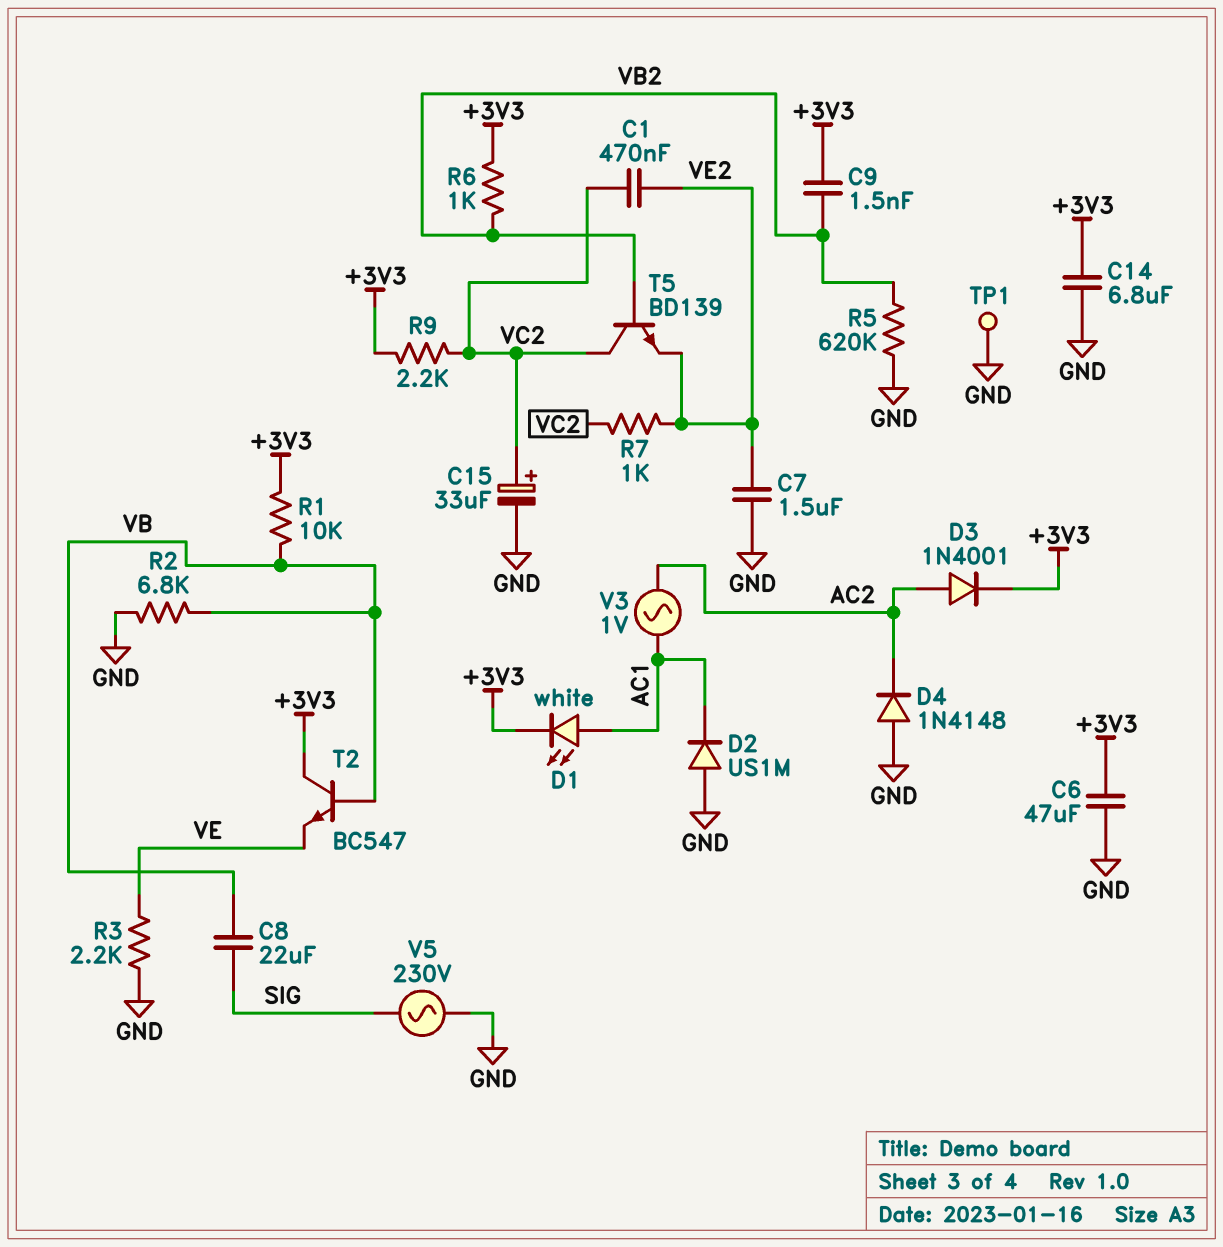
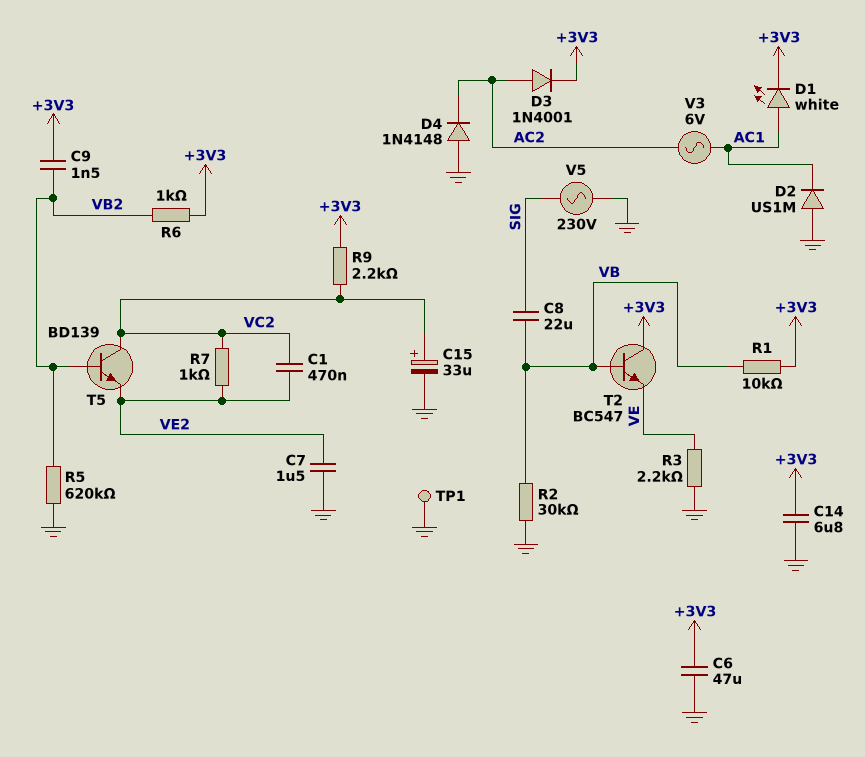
R2: 6.8k (GND, VB) -> 30k (GND, VB)
V3: AC 1V (AC1, AC2) -> AC 6V (AC1, AC2)

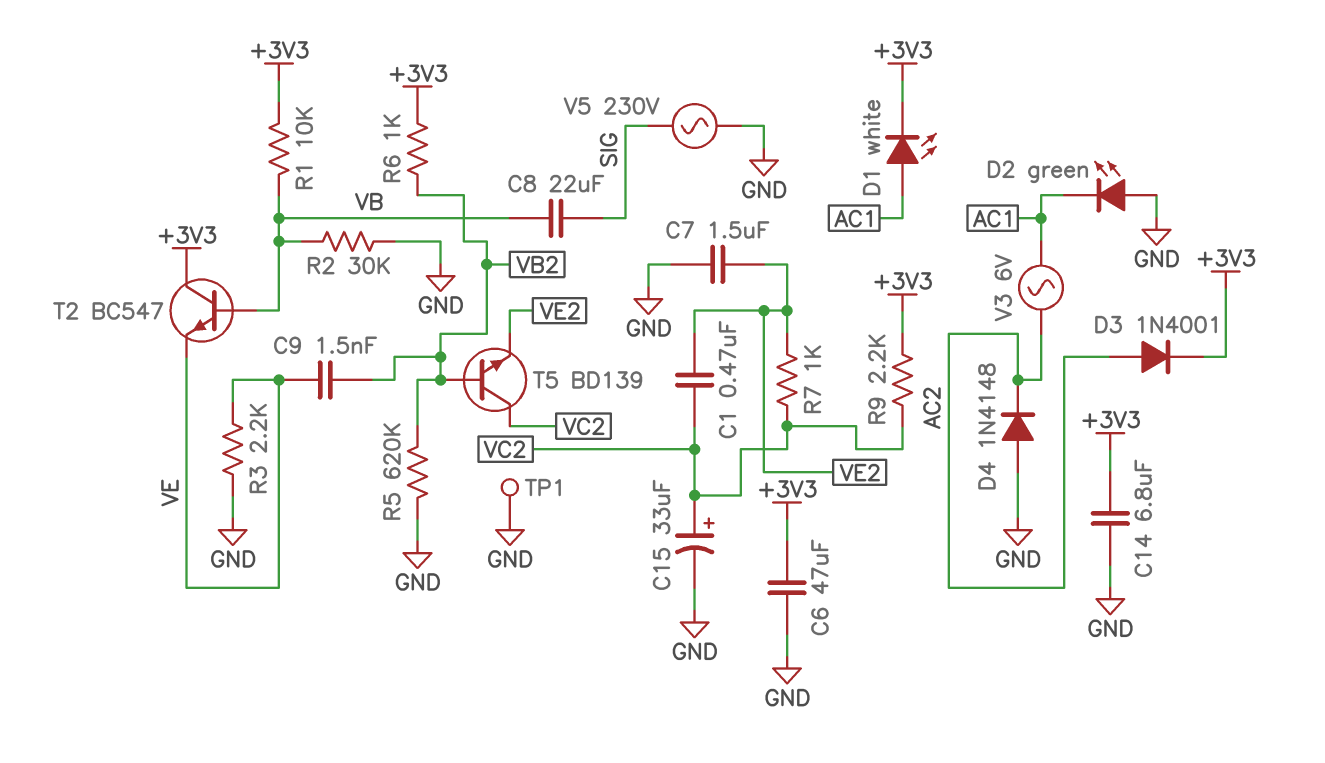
C9: 1.5nF (+3V3, VB2) -> 1.5nF (VB2, VE)
D2: diode US1M (A GND, K AC1) -> LED green (A GND, K AC1)

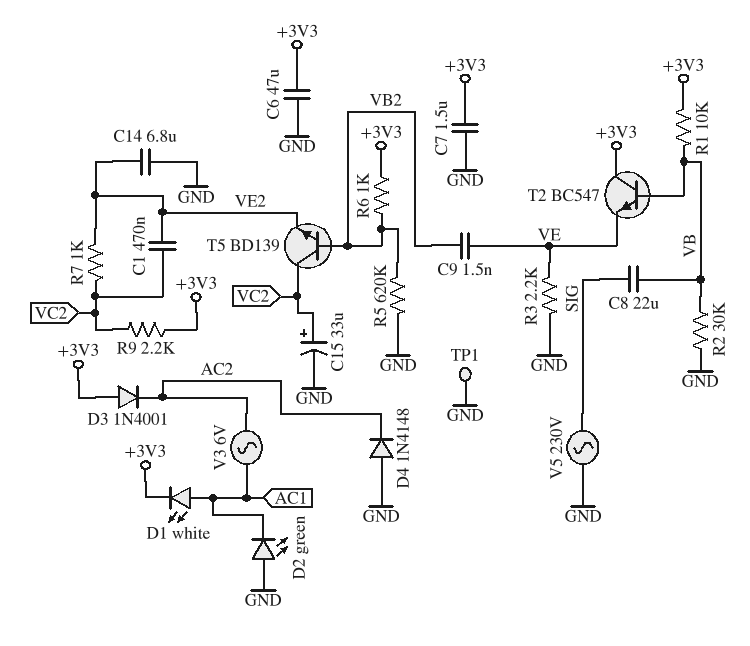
C7: 1.5uF (GND, VE2) -> 1.5uF (+3V3, GND)
C14: 6.8uF (+3V3, GND) -> 6.8uF (GND, VE2)
D3: diode 1N4001 (A AC2, K +3V3) -> diode 1N4001 (A +3V3, K AC2)

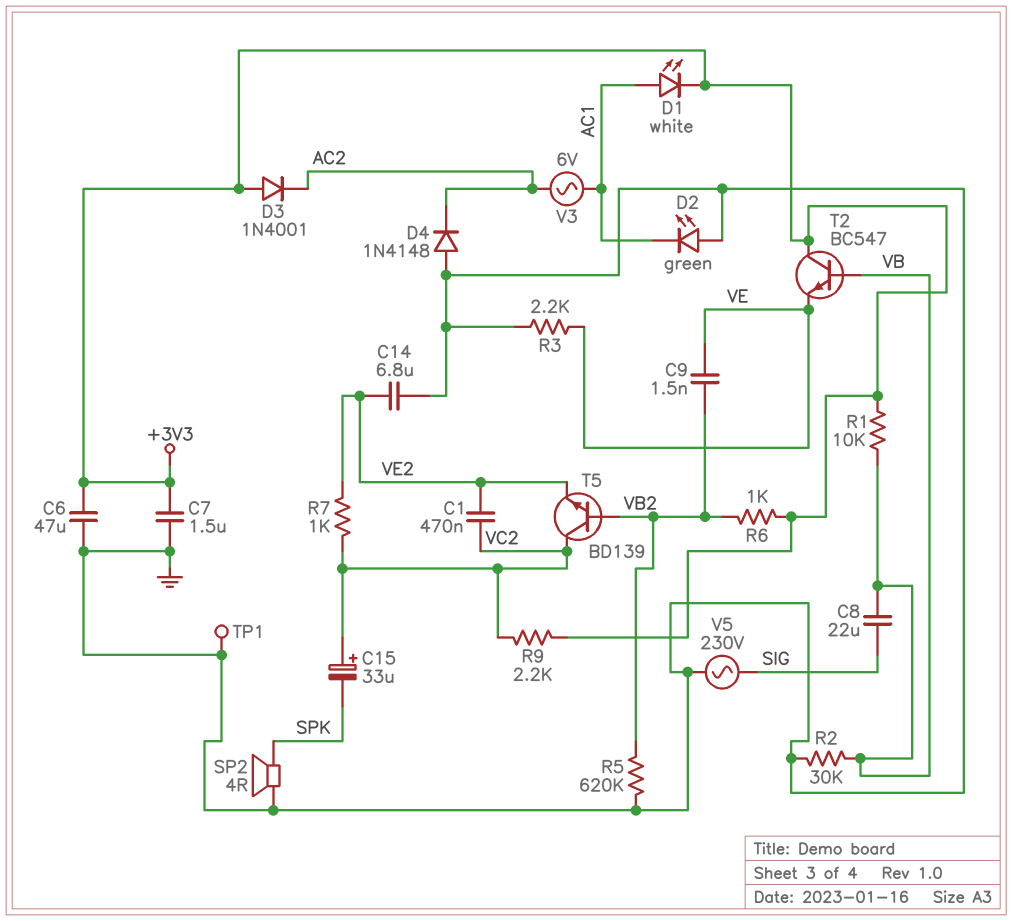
C15: 33uF (plus VC2, minus GND) -> 33uF (plus VC2, minus SPK)
SP2: none -> speaker 4R (GND, SPK)

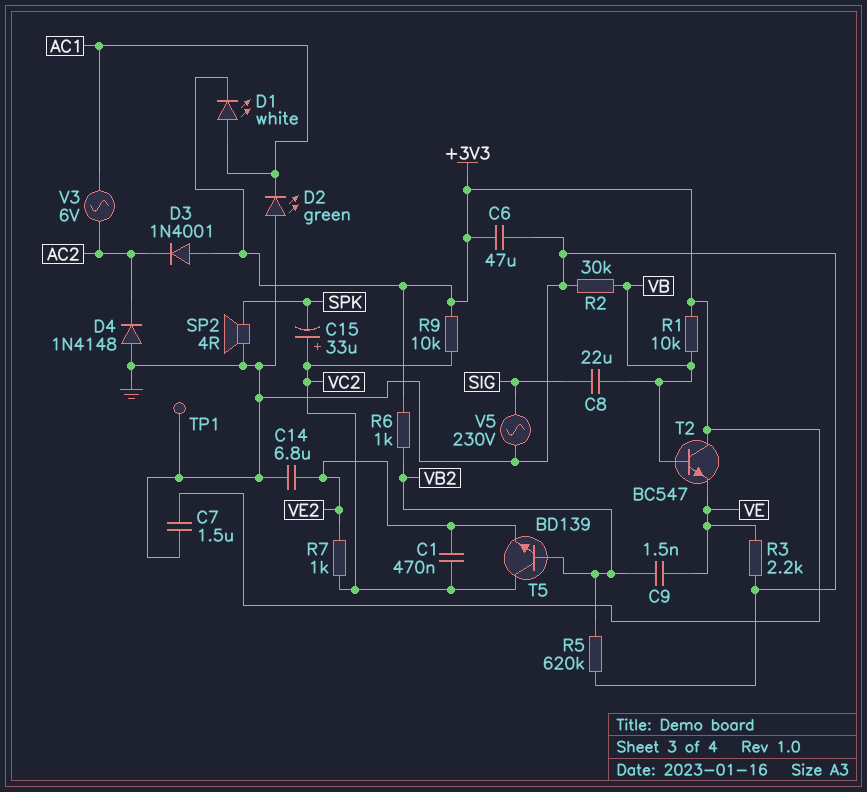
R9: 2.2k (+3V3, VC2) -> 10k (+3V3, VC2)

